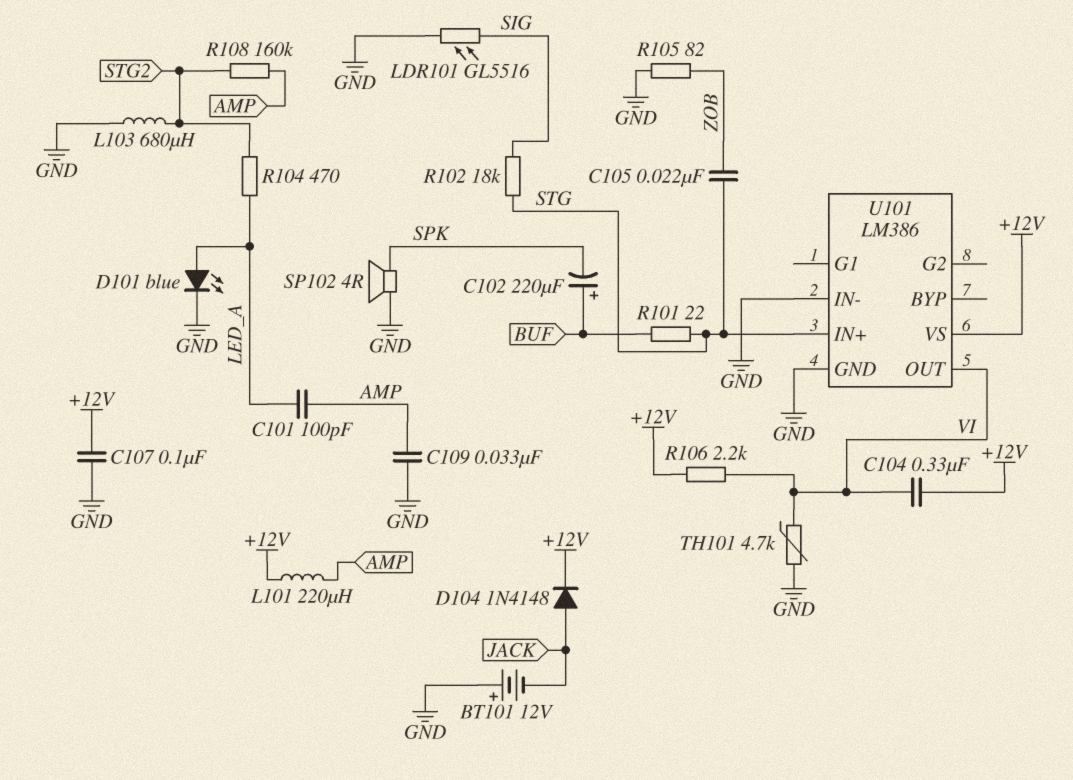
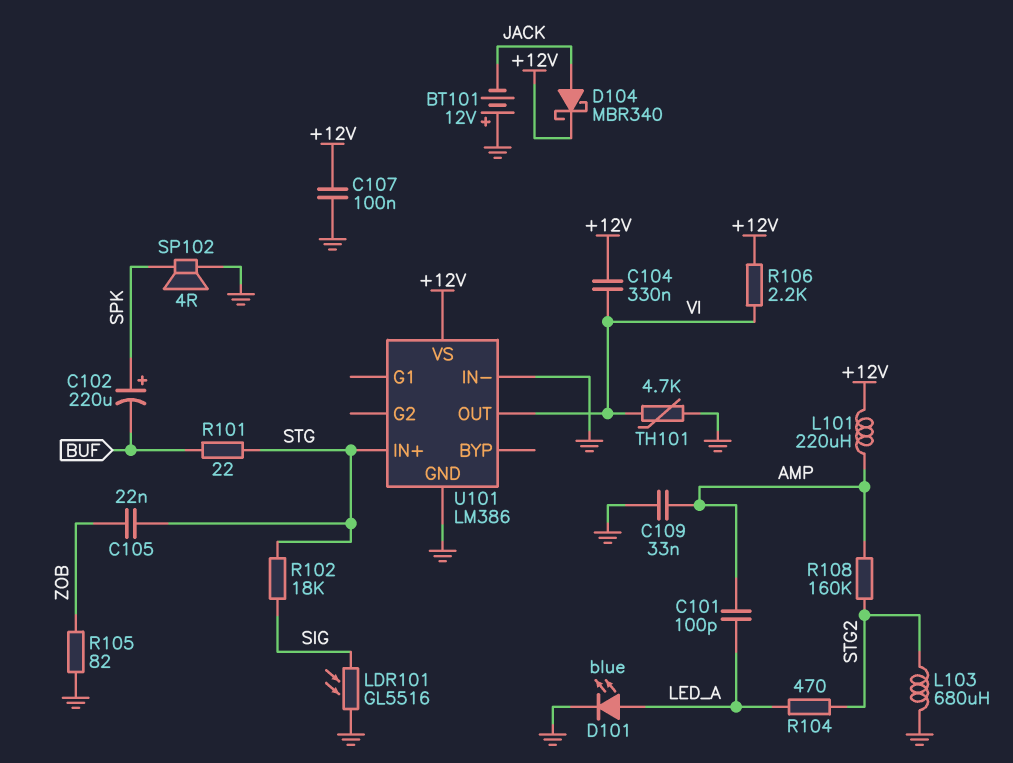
C102: 220uF (plus BUF, minus SPK) -> 220uF (plus SPK, minus BUF)
D104: diode 1N4148 (A JACK, K +12V) -> schottky MBR340 (A JACK, K +12V)

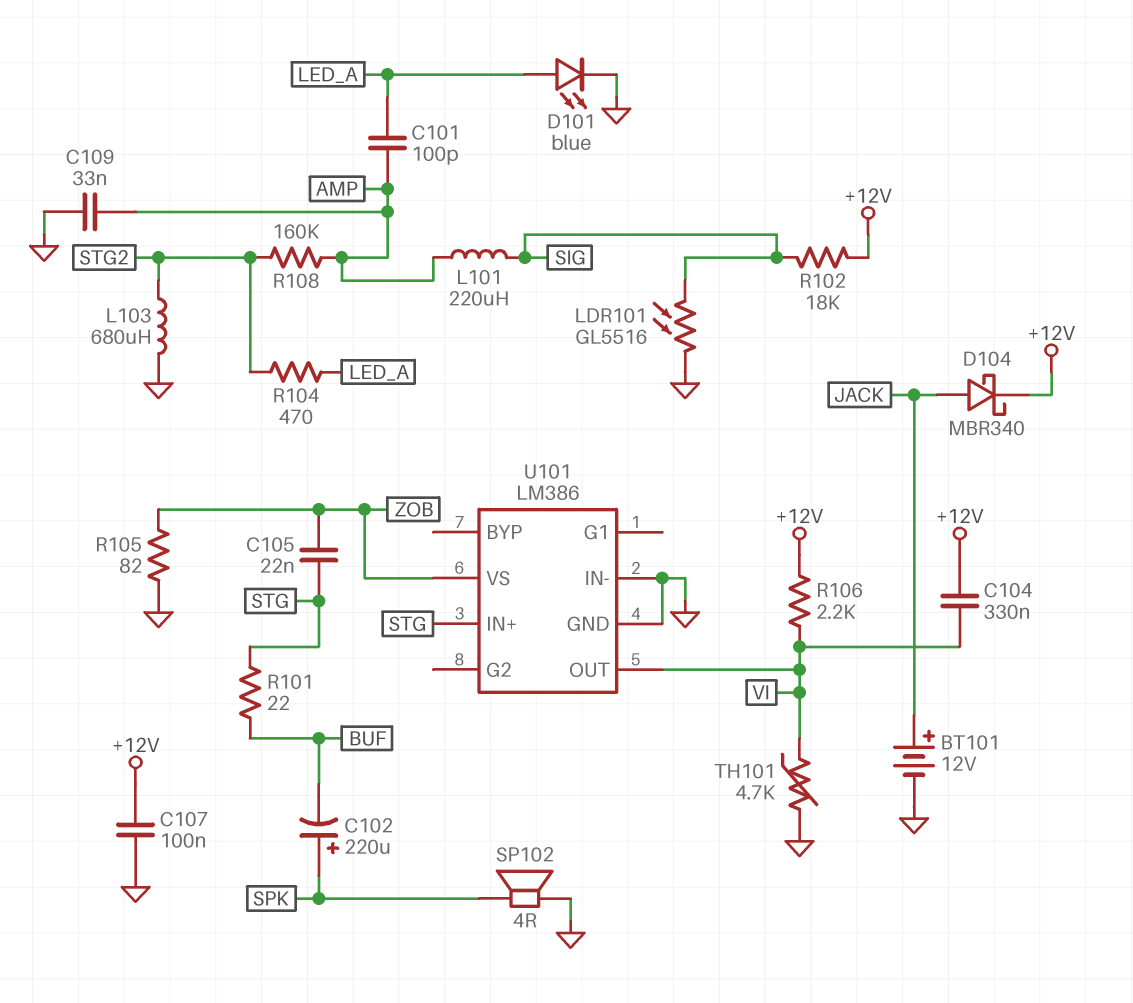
BT101: 12V (plus GND, minus JACK) -> 12V (plus JACK, minus GND)
L101: 220uH (+12V, AMP) -> 220uH (AMP, SIG)
R102: 18k (SIG, STG) -> 18k (+12V, SIG)
U101 pin VS: +12V -> ZOB

